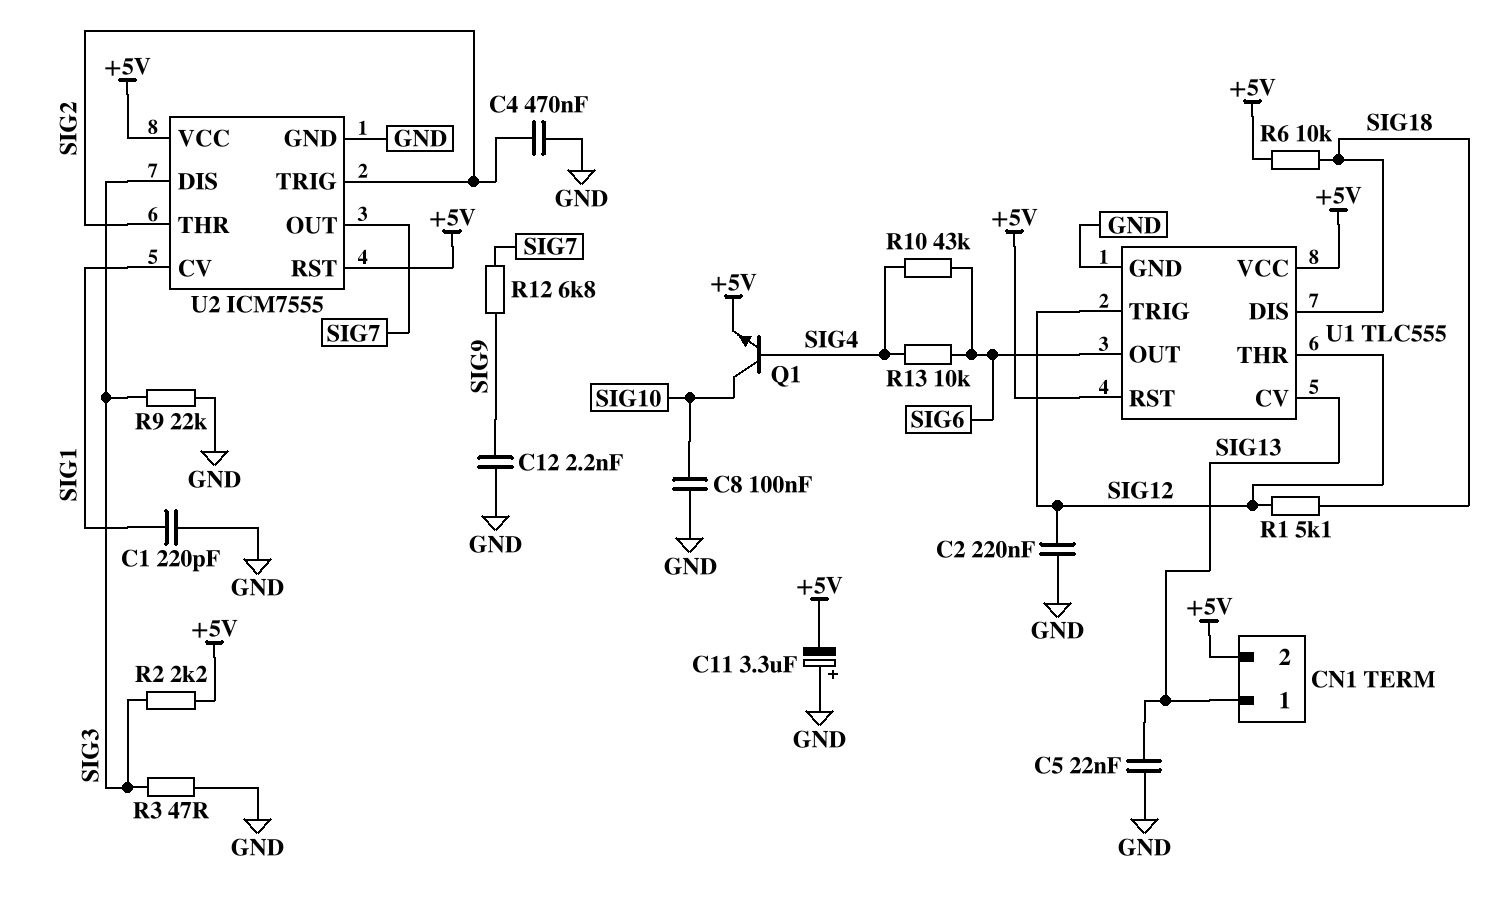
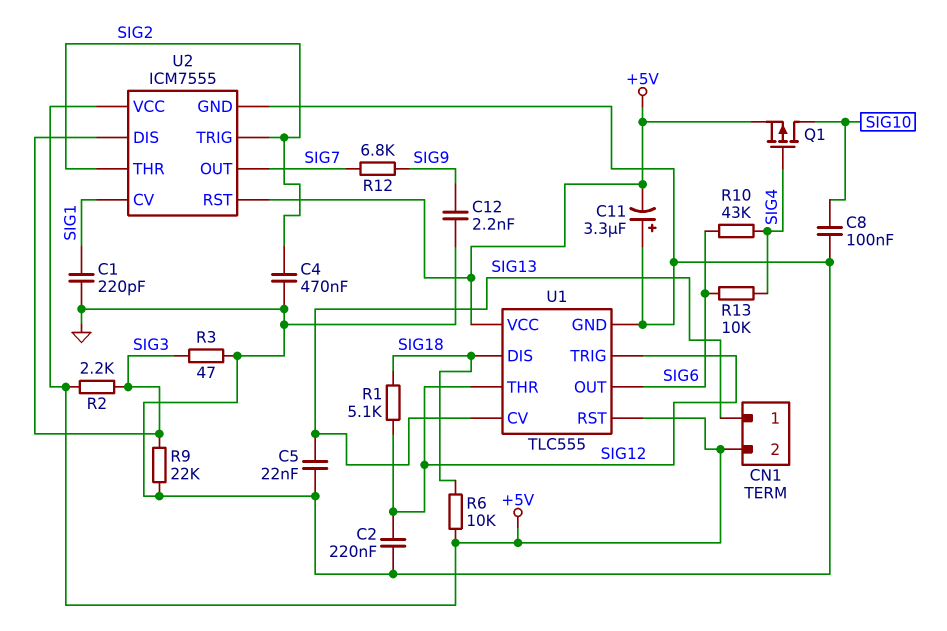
Q1: NPN (B SIG4, C SIG10, E +5V) -> PMOS (G SIG4, D SIG10, S +5V)

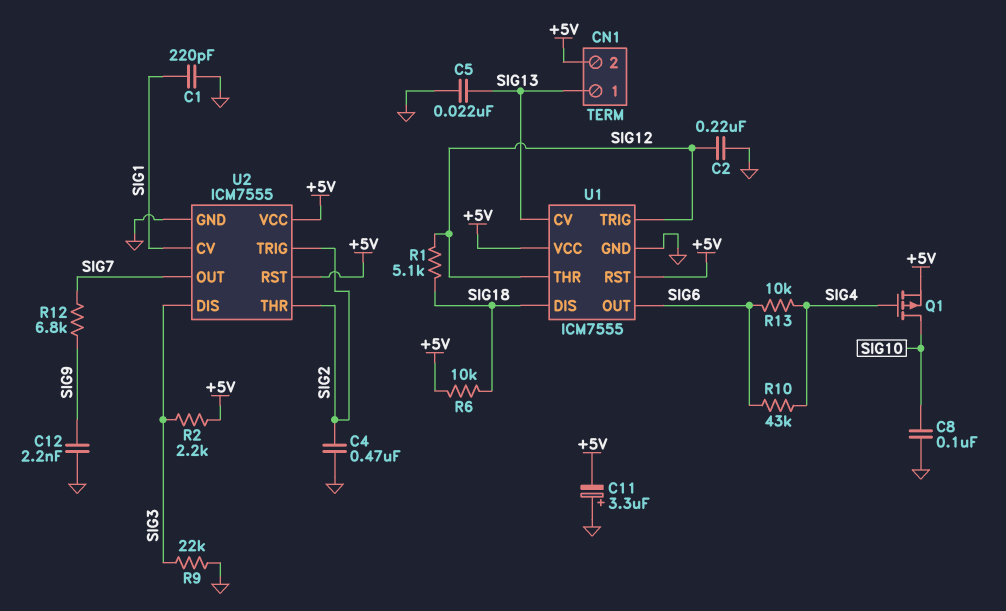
R3: 47 (GND, SIG3) -> none
U1: TLC555 -> ICM7555

